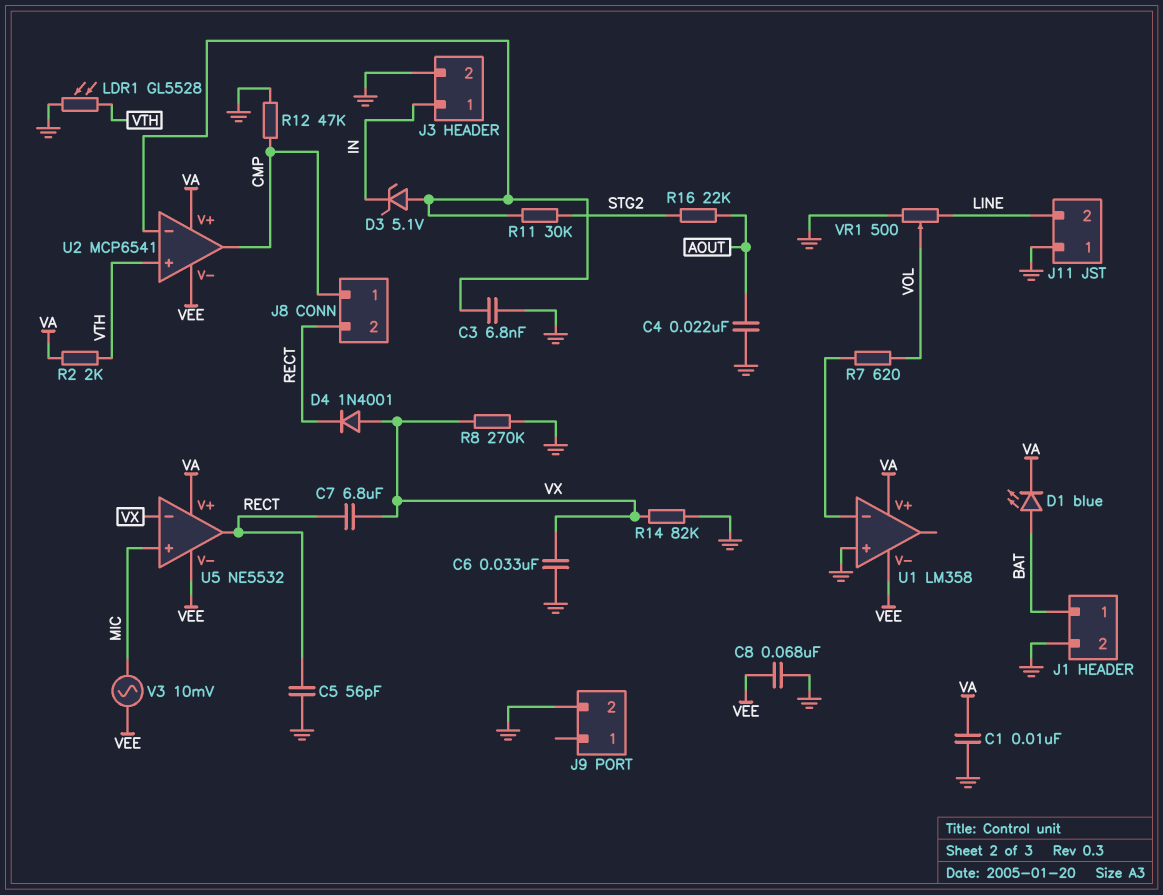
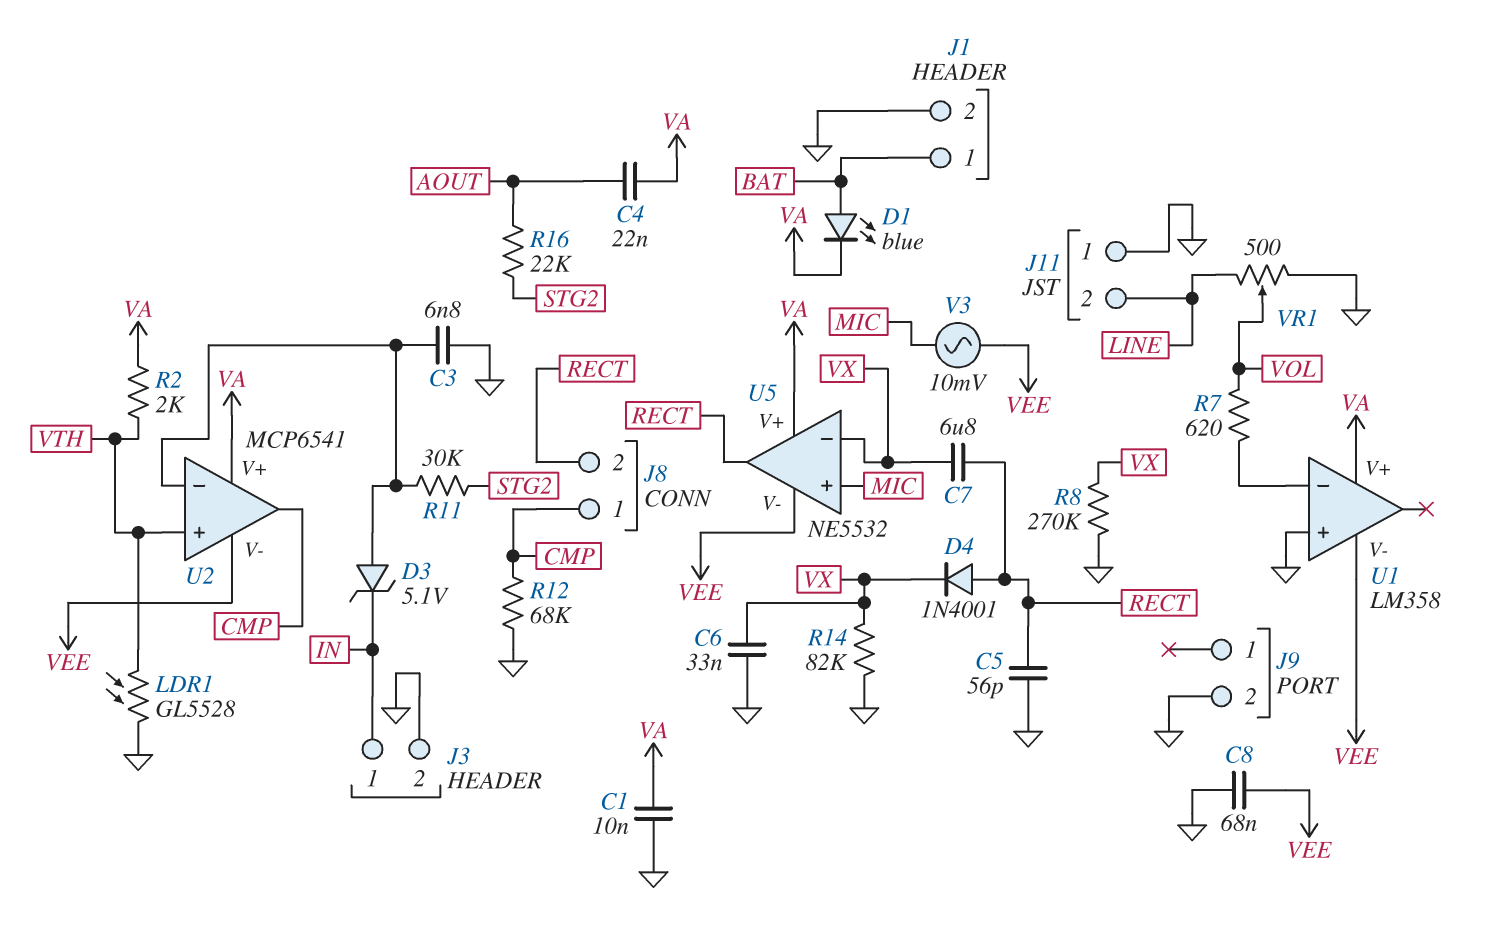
C4: 22nF (AOUT, GND) -> 22nF (AOUT, VA)
D4: diode 1N4001 (A VX, K RECT) -> diode 1N4001 (A RECT, K VX)
R12: 47k (CMP, GND) -> 68k (CMP, GND)

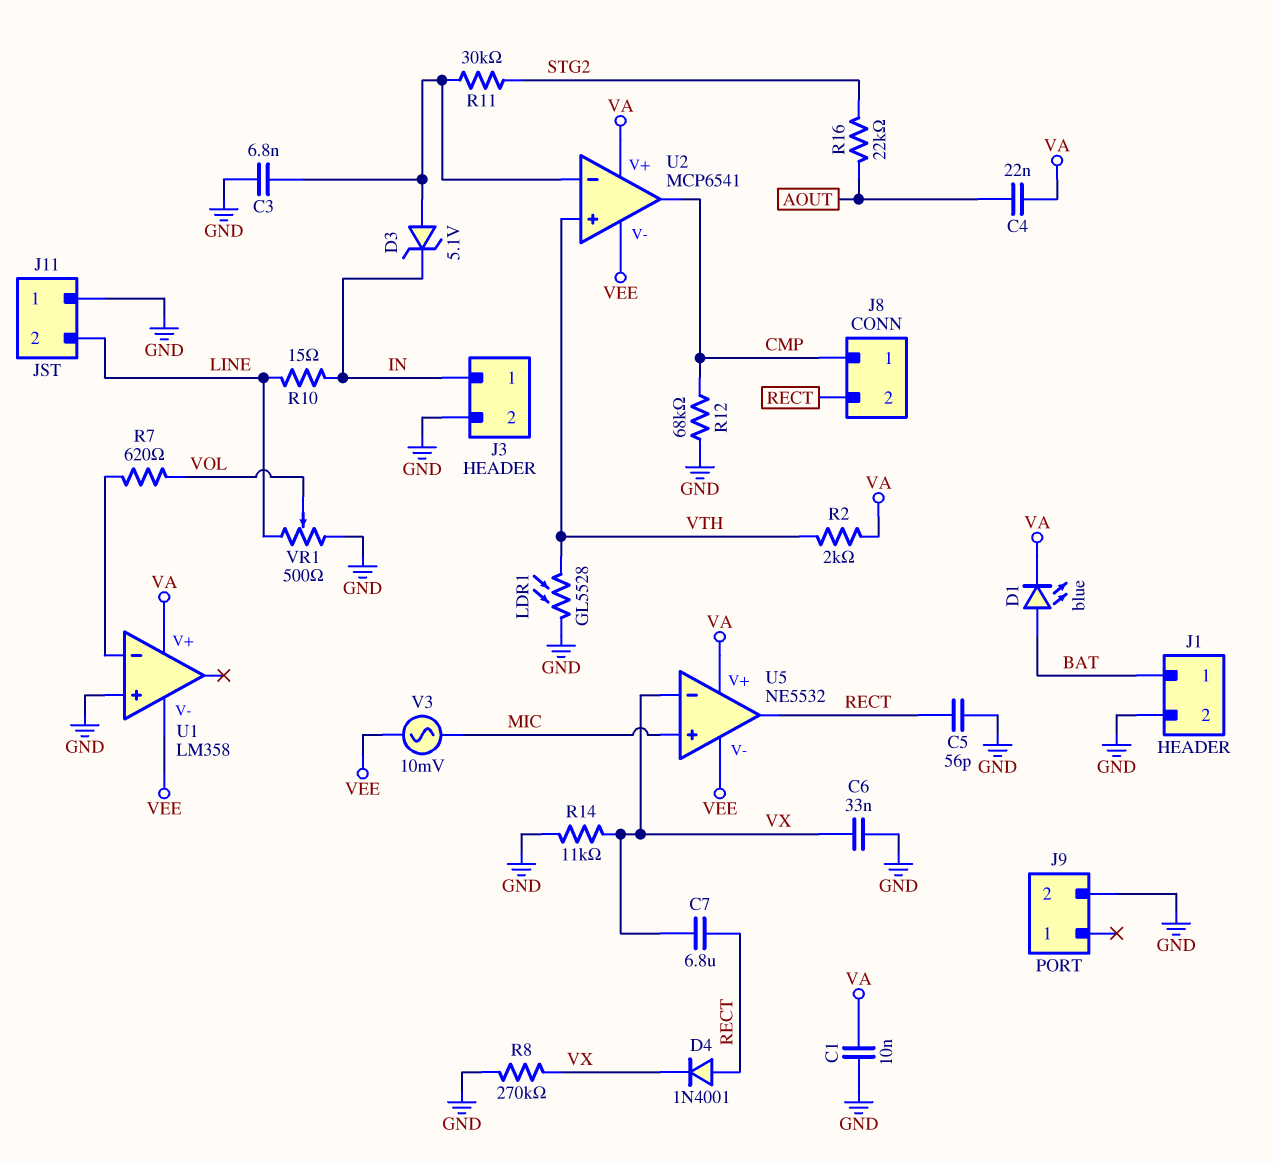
C8: 68nF (GND, VEE) -> none
R10: none -> 15 (IN, LINE)
R14: 82k (GND, VX) -> 11k (GND, VX)

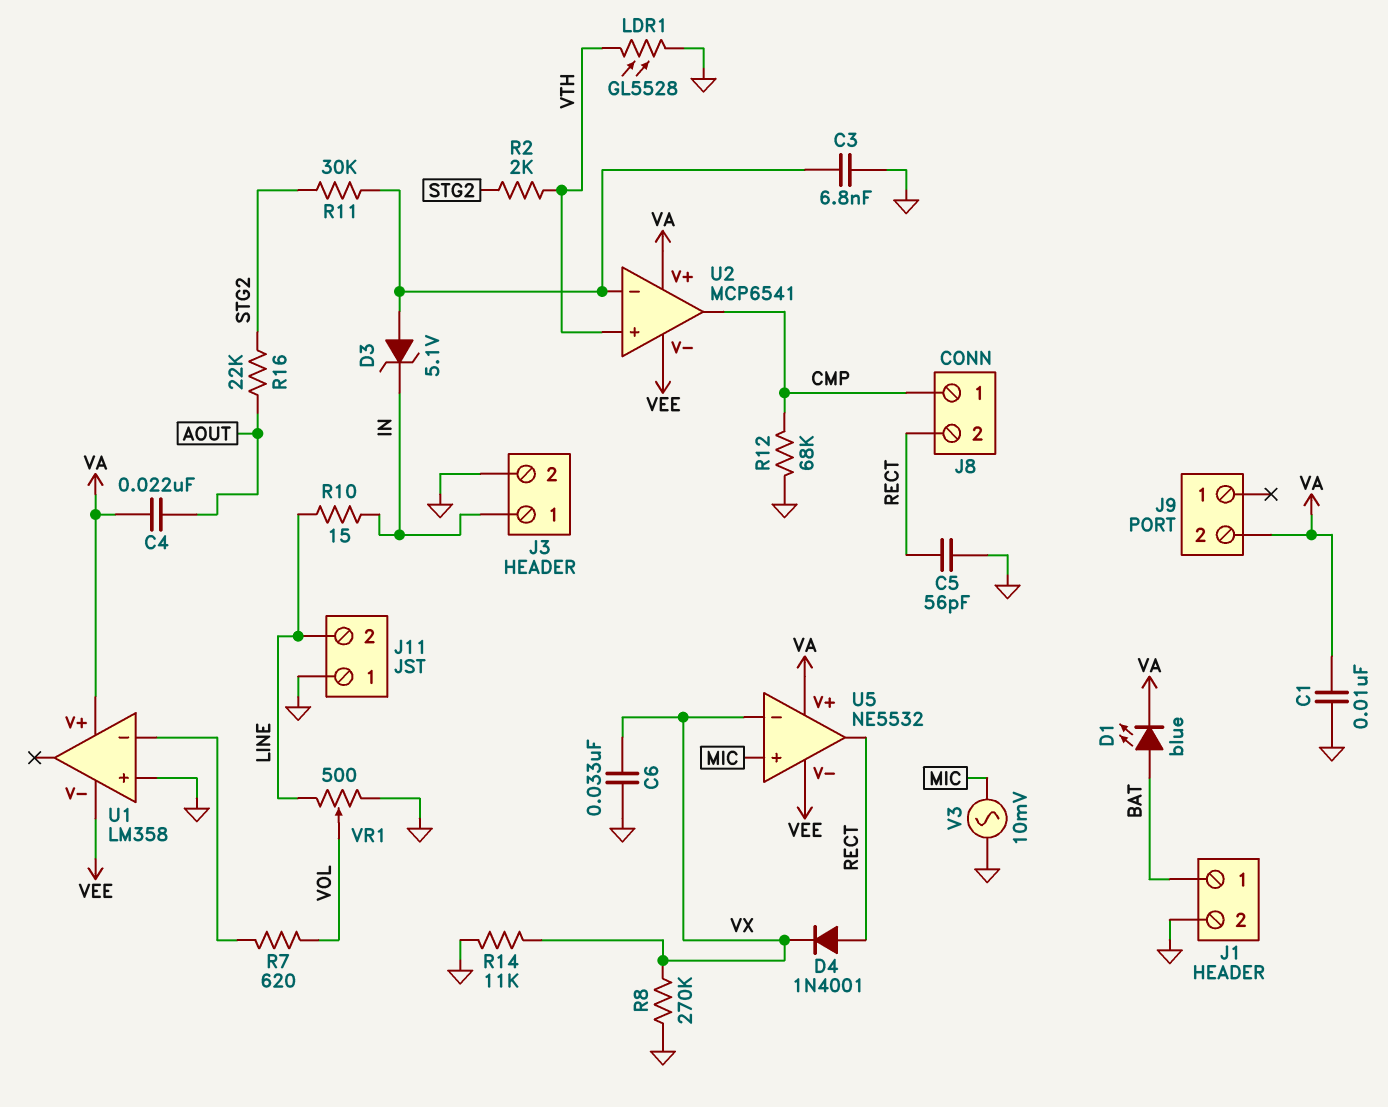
C7: 6.8uF (RECT, VX) -> none
J9 pin 2: GND -> VA
R2: 2k (VA, VTH) -> 2k (STG2, VTH)
V3: AC 10mV (MIC, VEE) -> AC 10mV (GND, MIC)

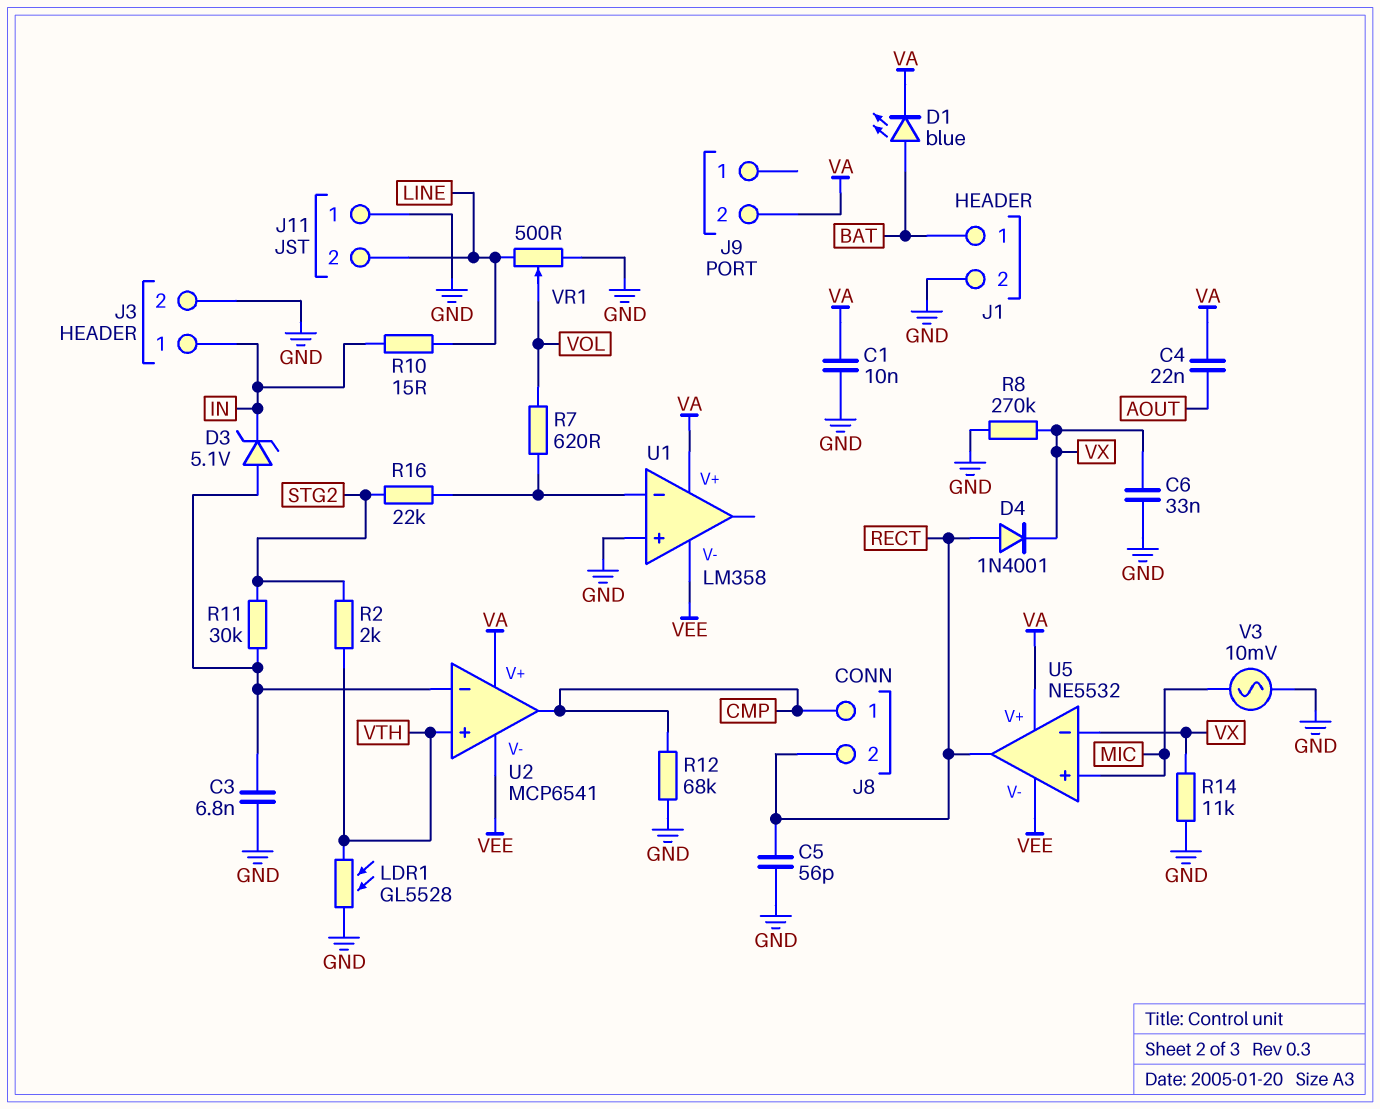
R16: 22k (AOUT, STG2) -> 22k (STG2, U1/in-)

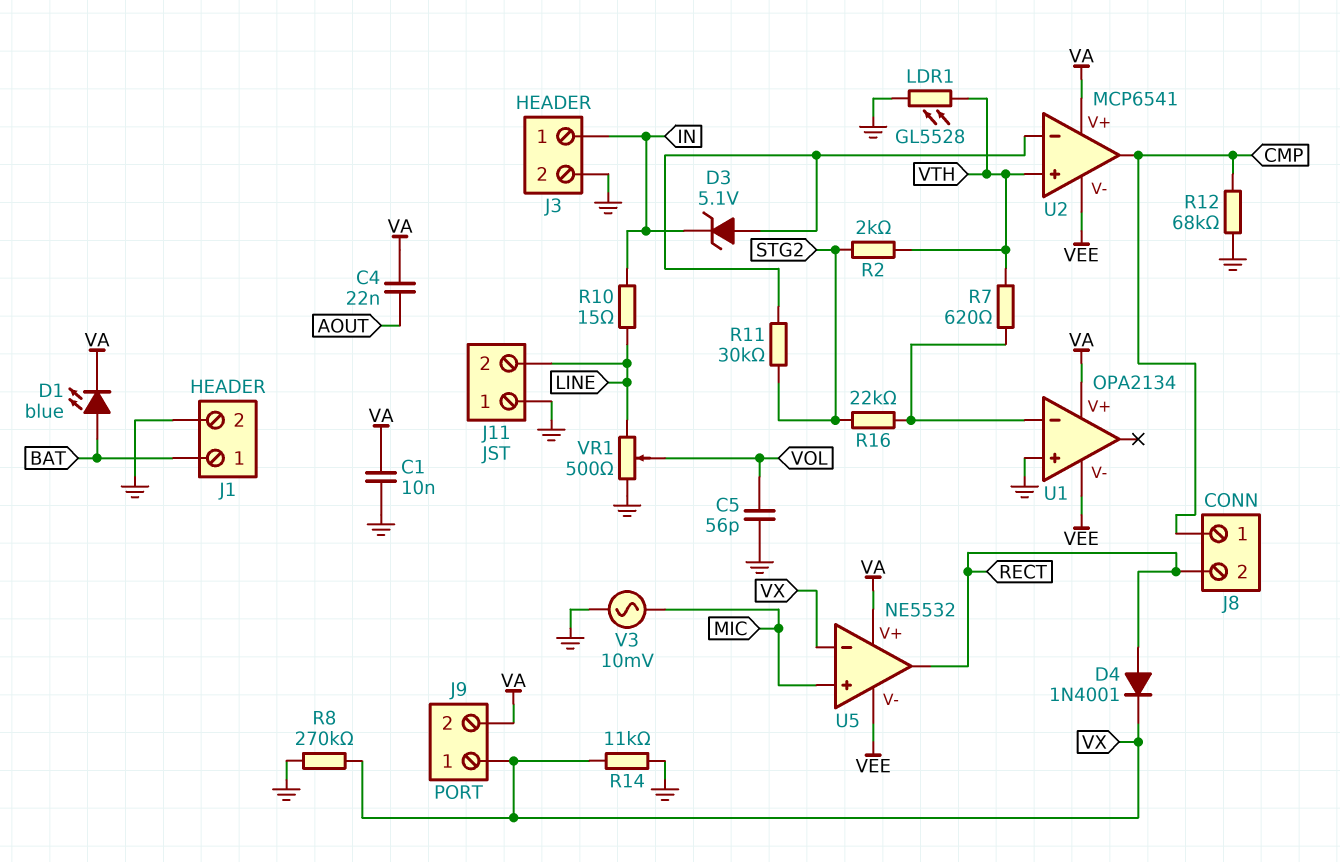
C3: 6.8nF (GND, U2/in-) -> none
C5: 56pF (GND, RECT) -> 56pF (GND, VOL)
C6: 33nF (GND, VX) -> none
J9 pin 1: none -> VX
R7: 620 (U1/in-, VOL) -> 620 (U1/in-, VTH)
U1: LM358 -> OPA2134

